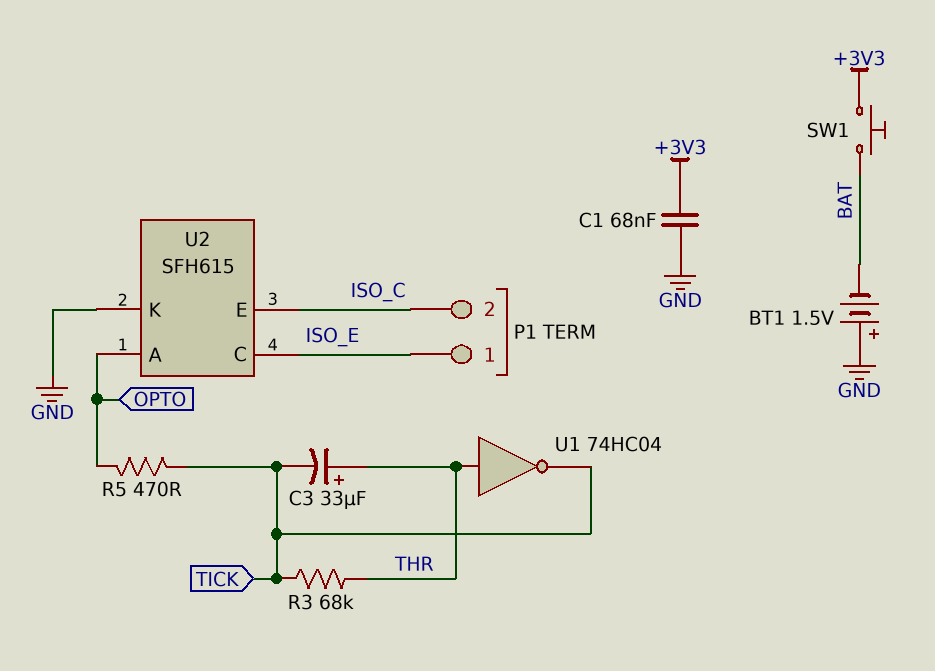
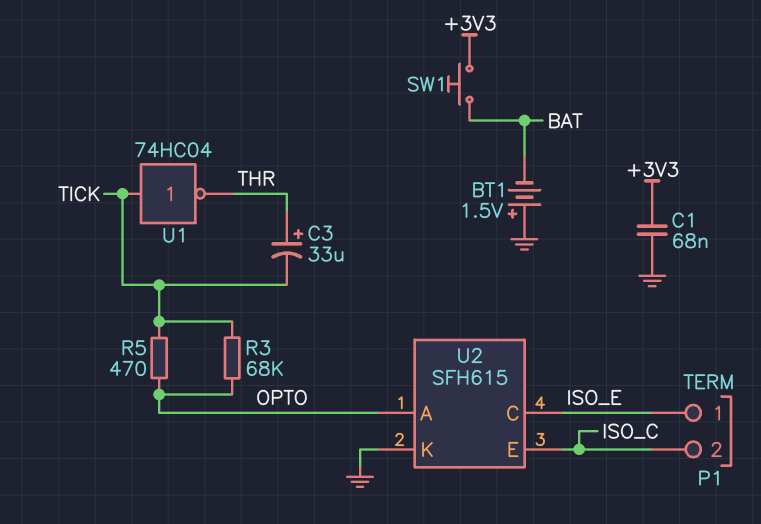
R3: 68k (THR, TICK) -> 68k (OPTO, TICK)
U1: NOT 74HC04 (in THR, out TICK) -> NOT 74HC04 (in TICK, out THR)

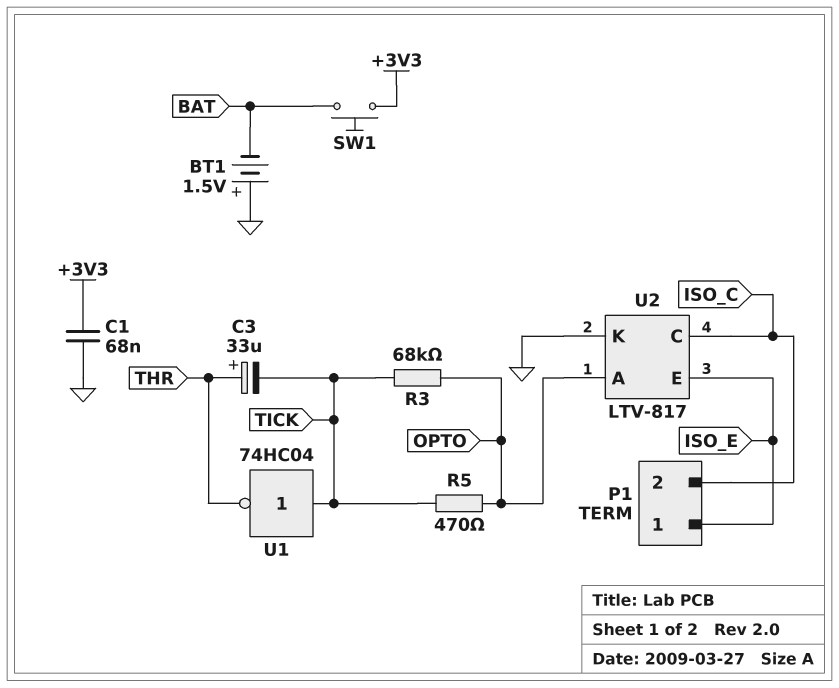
U2: SFH615 -> LTV-817
U2 pin C: ISO_E -> ISO_C
U2 pin E: ISO_C -> ISO_E

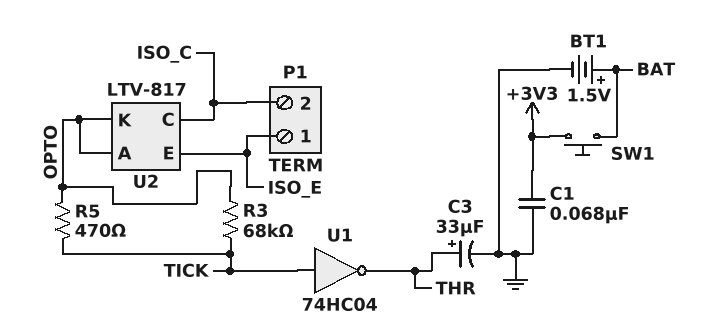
BT1: 1.5V (plus GND, minus BAT) -> 1.5V (plus BAT, minus GND)
C3: 33uF (plus THR, minus TICK) -> 33uF (plus THR, minus GND)
U2 pin K: GND -> OPTO

